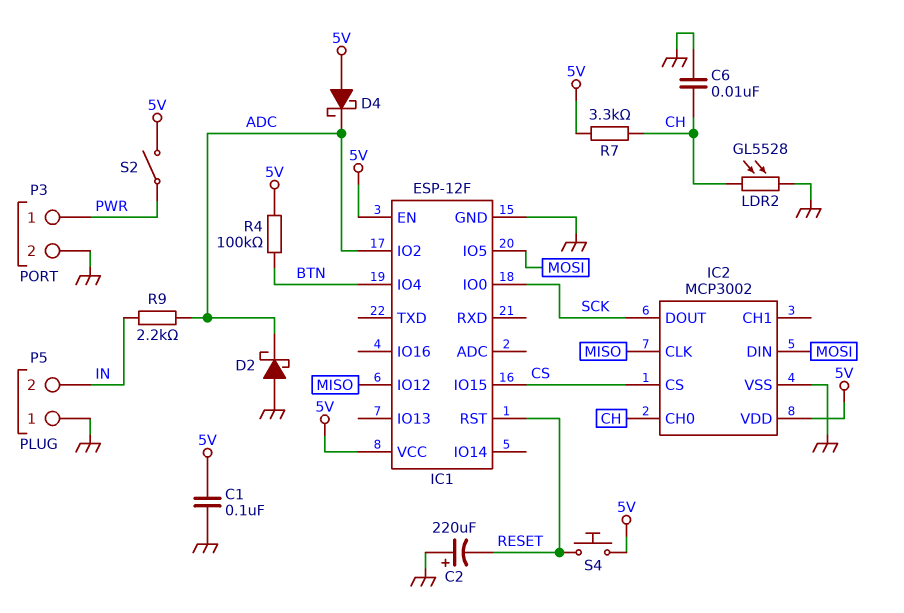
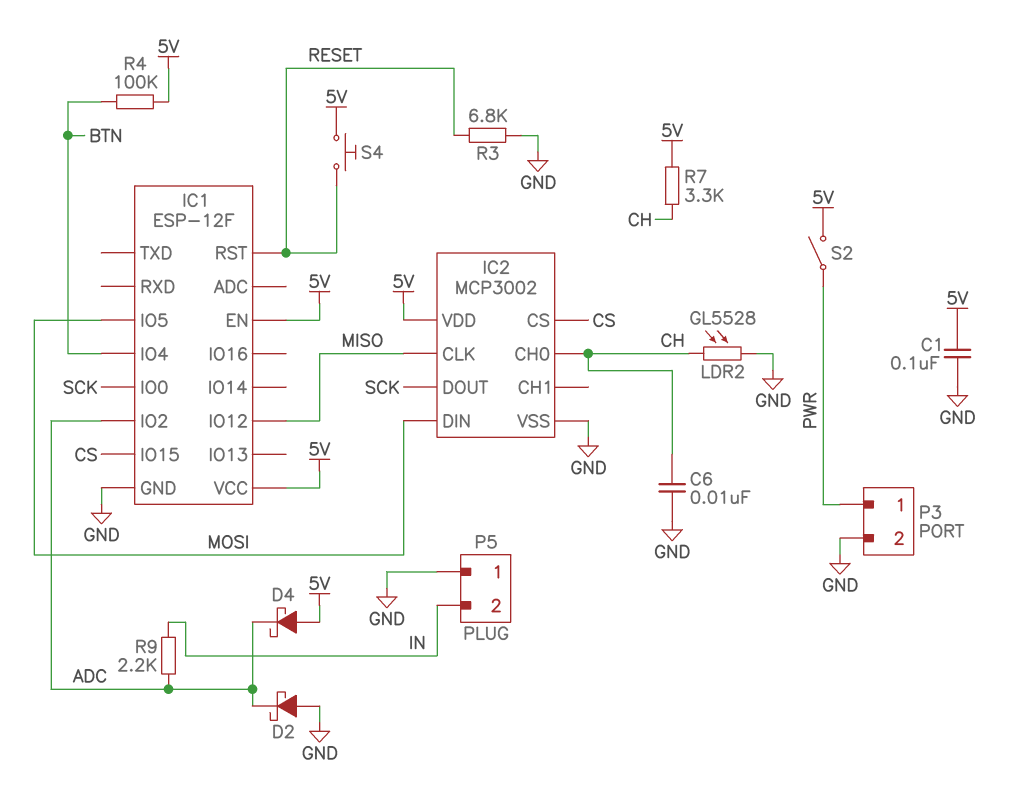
C2: 220uF (plus GND, minus RESET) -> none
R3: none -> 6.8k (GND, RESET)

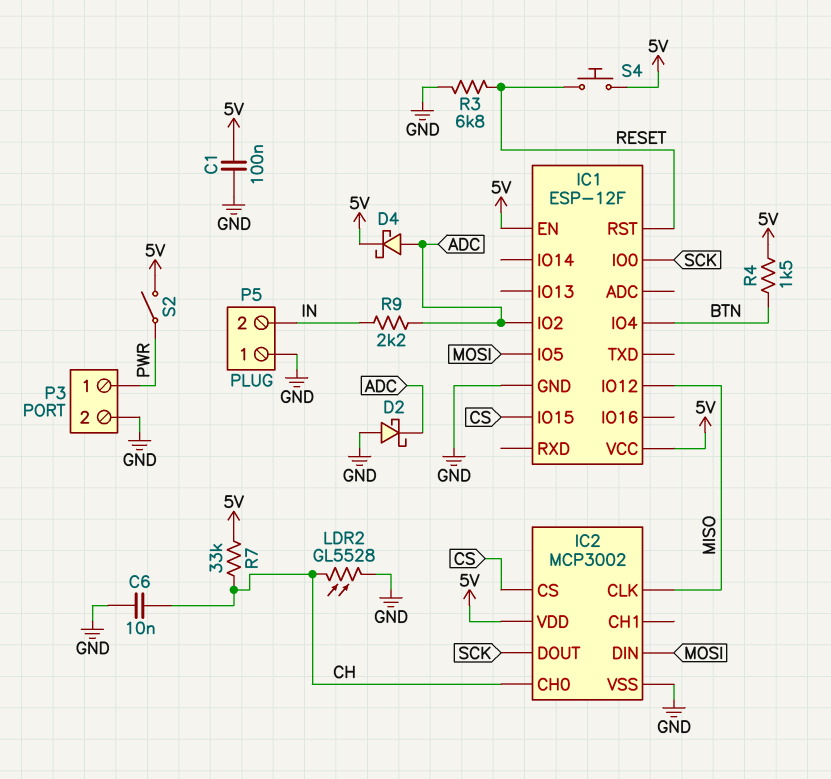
D4: schottky (A 5V, K ADC) -> schottky (A ADC, K 5V)
R4: 100k (5V, BTN) -> 1.5k (5V, BTN)
R7: 3.3k (5V, CH) -> 33k (5V, CH)

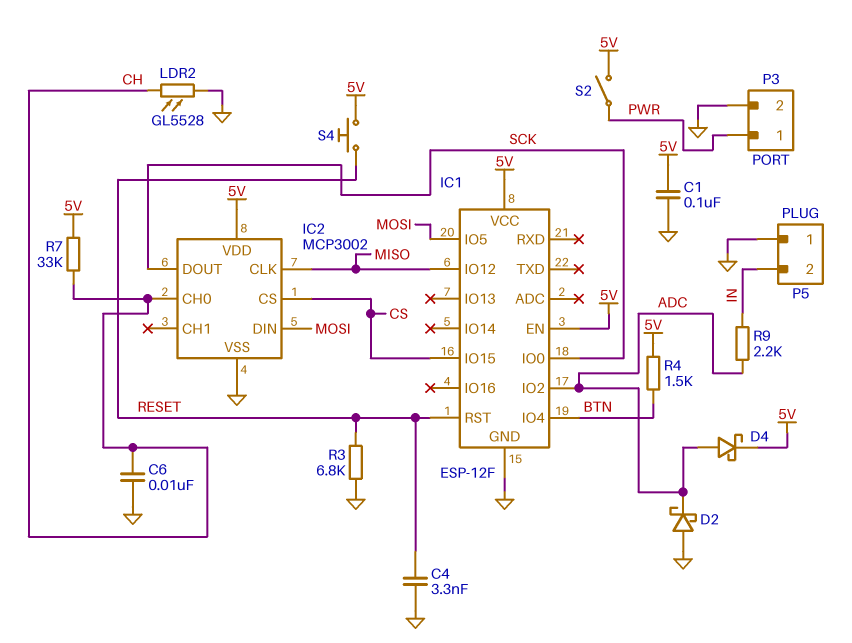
C4: none -> 3.3nF (GND, RESET)

